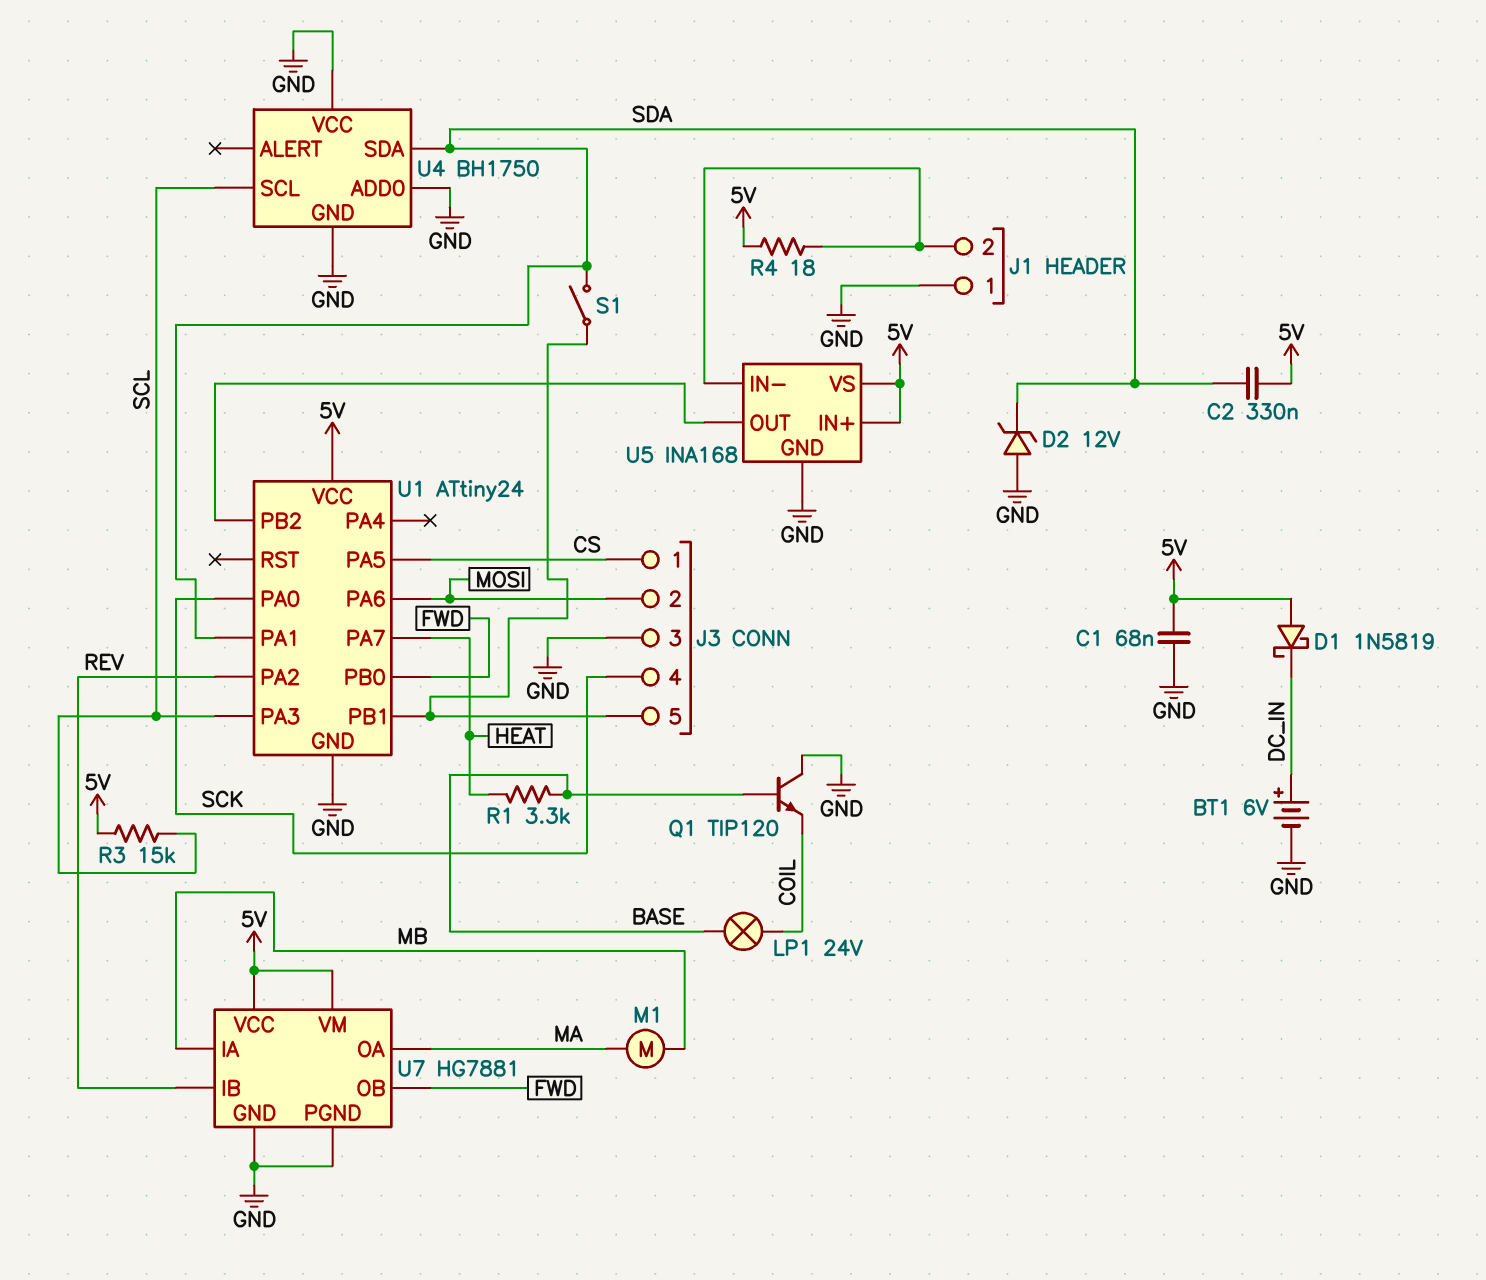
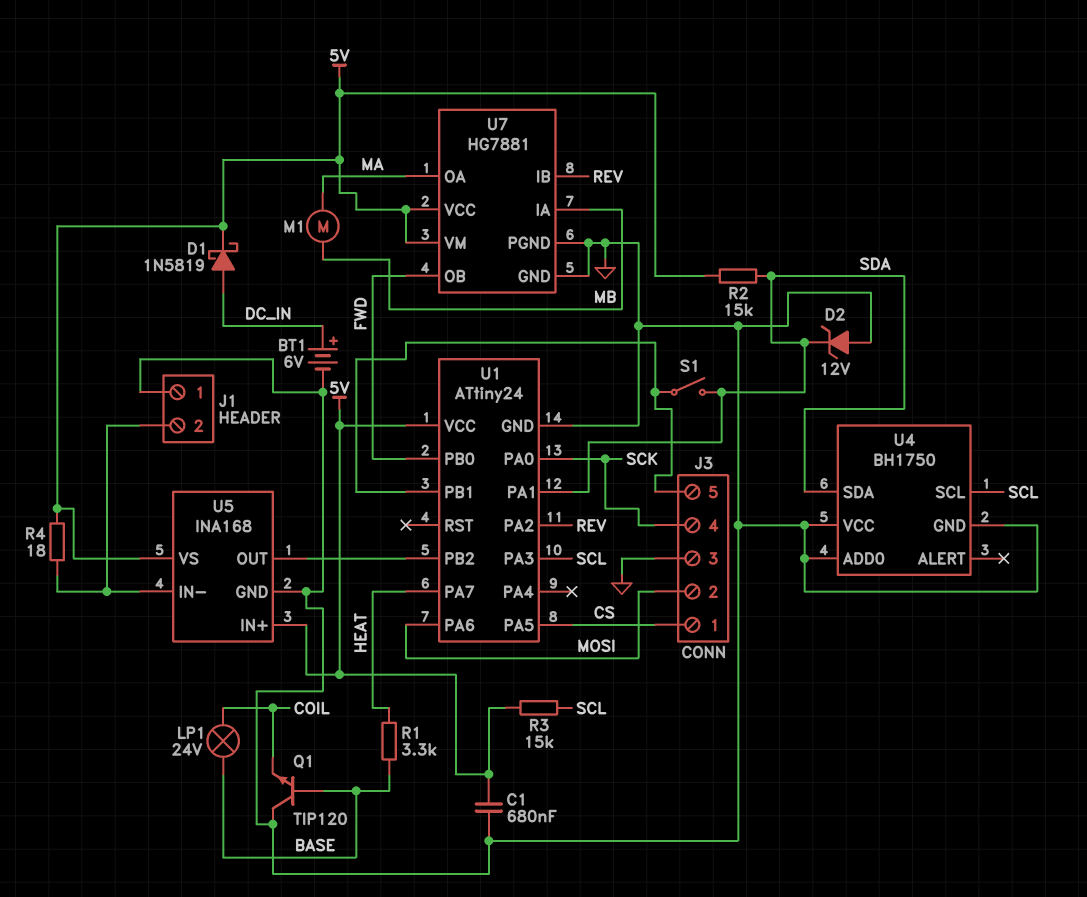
C1: 68nF (5V, GND) -> 680nF (5V, GND)
C2: 330nF (5V, SDA) -> none
D1: schottky 1N5819 (A 5V, K DC_IN) -> schottky 1N5819 (A DC_IN, K 5V)
R2: none -> 15k (5V, SDA)

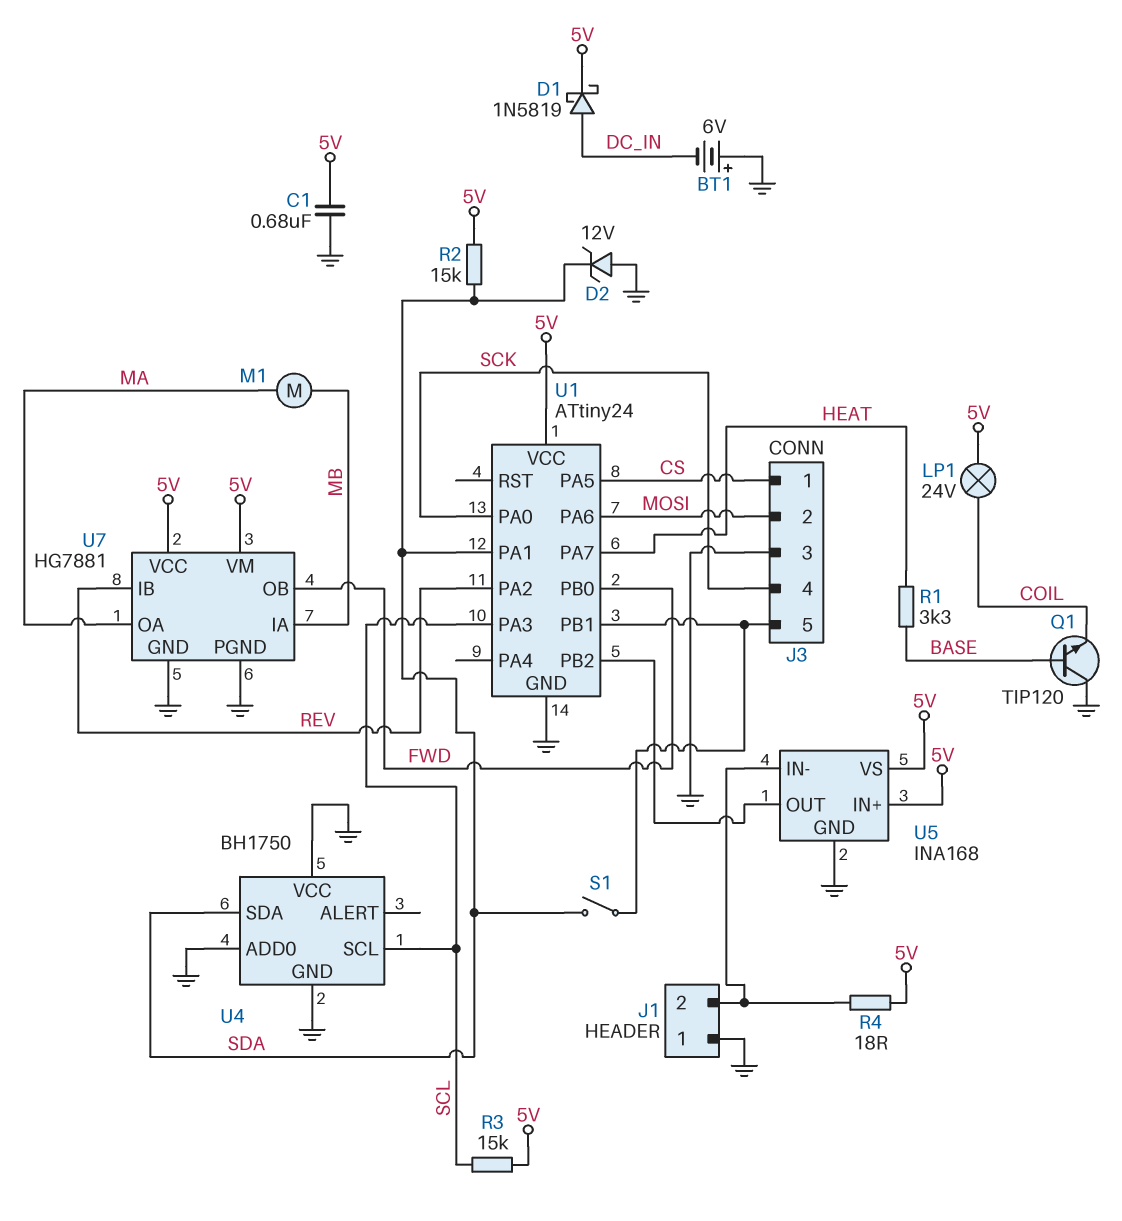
BT1: 6V (plus DC_IN, minus GND) -> 6V (plus GND, minus DC_IN)
LP1: lamp 24V (BASE, COIL) -> lamp 24V (5V, COIL)

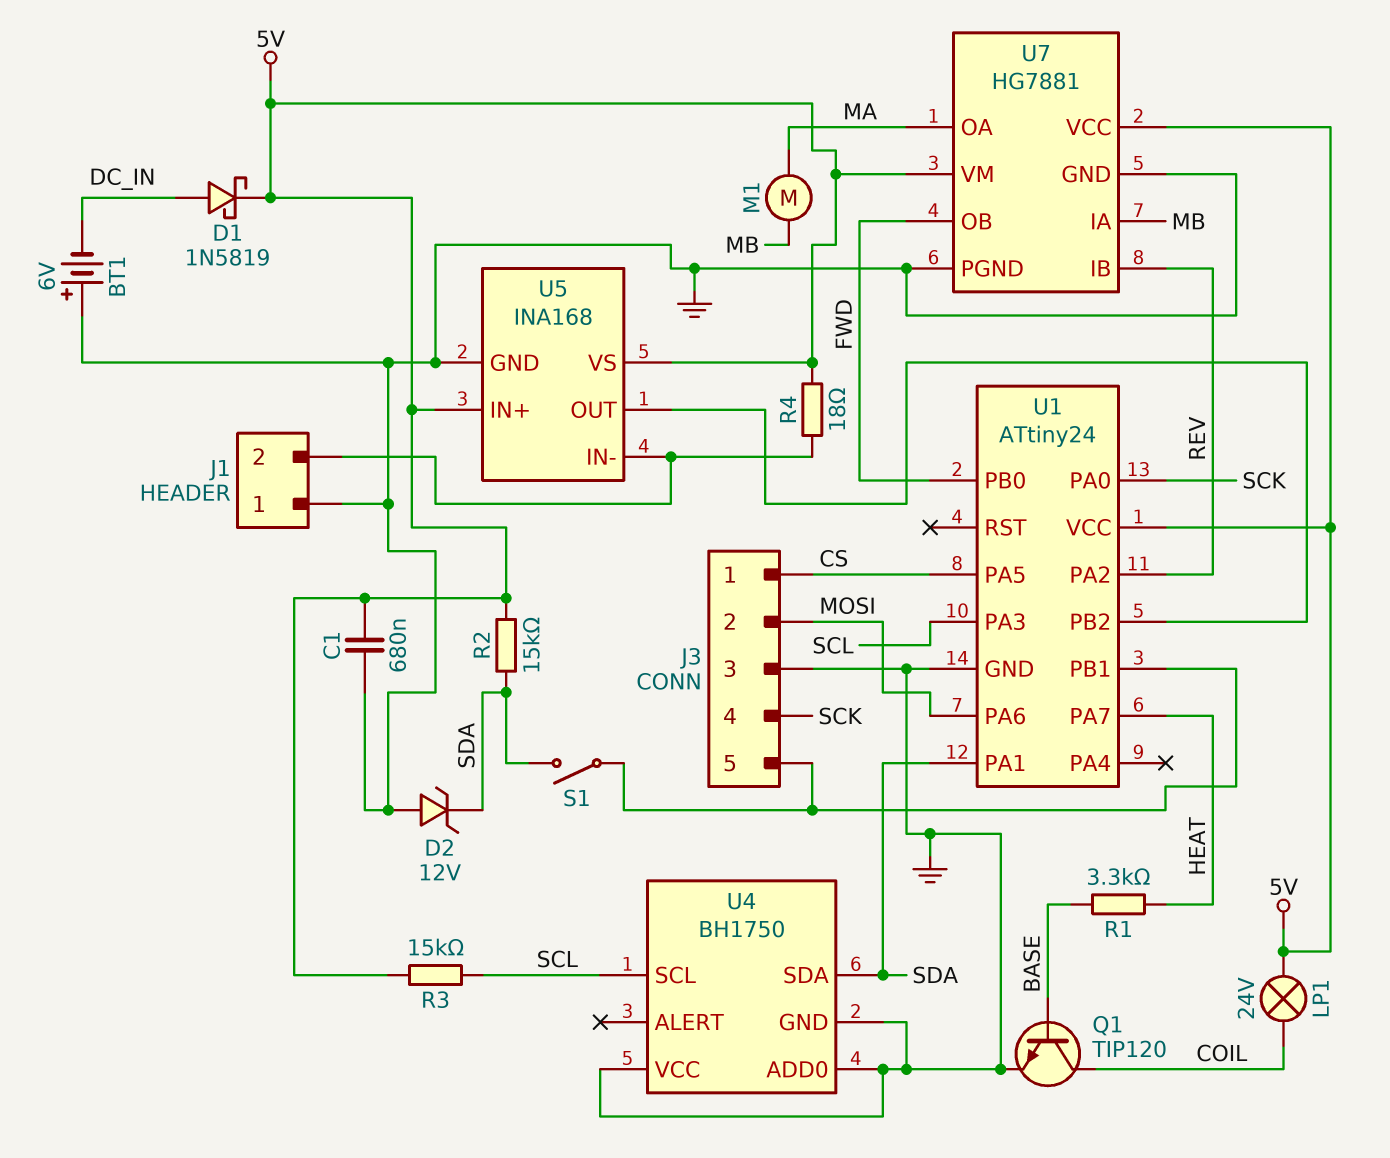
Q1: NPN TIP120 (B BASE, C GND, E COIL) -> NPN TIP120 (B BASE, C COIL, E GND)

